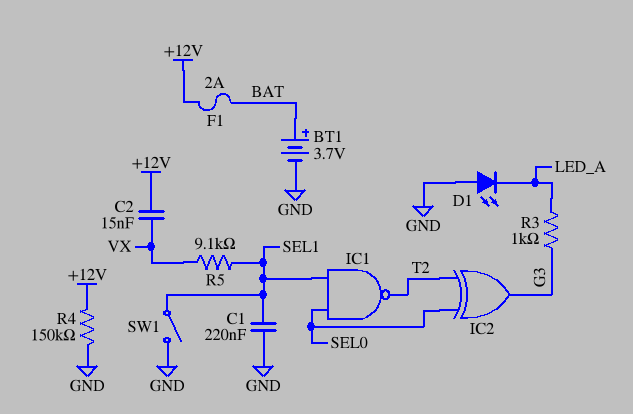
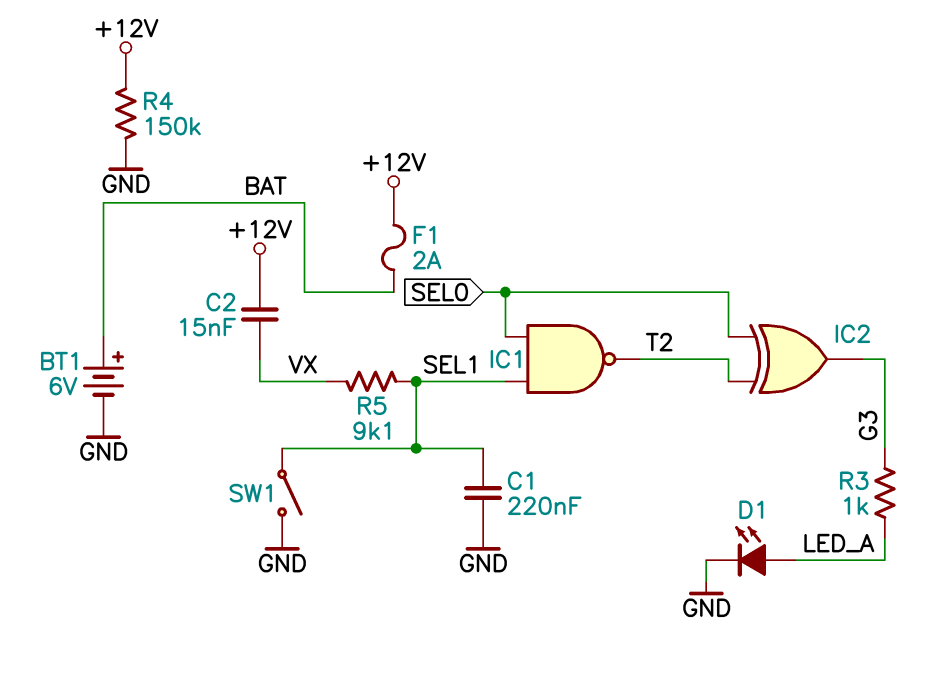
BT1: 3.7V (plus BAT, minus GND) -> 6V (plus BAT, minus GND)
D1: LED (A GND, K LED_A) -> LED (A LED_A, K GND)

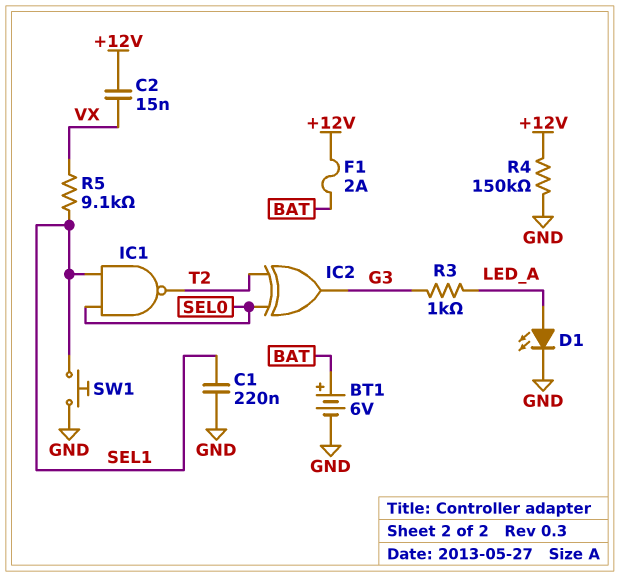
SW1: switch (GND, SEL1) -> button (GND, SEL1)

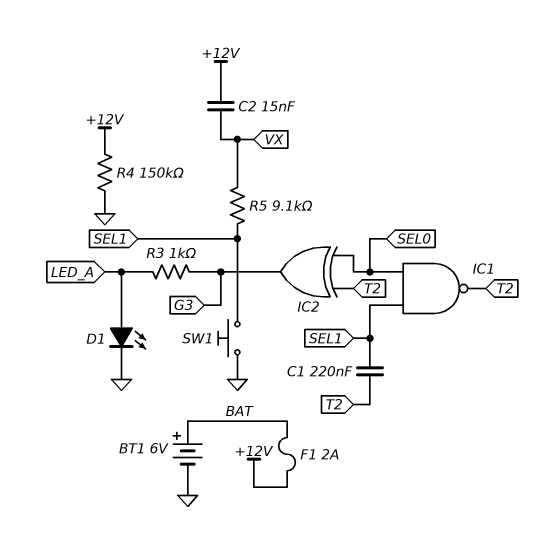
C1: 220nF (GND, SEL1) -> 220nF (SEL1, T2)

